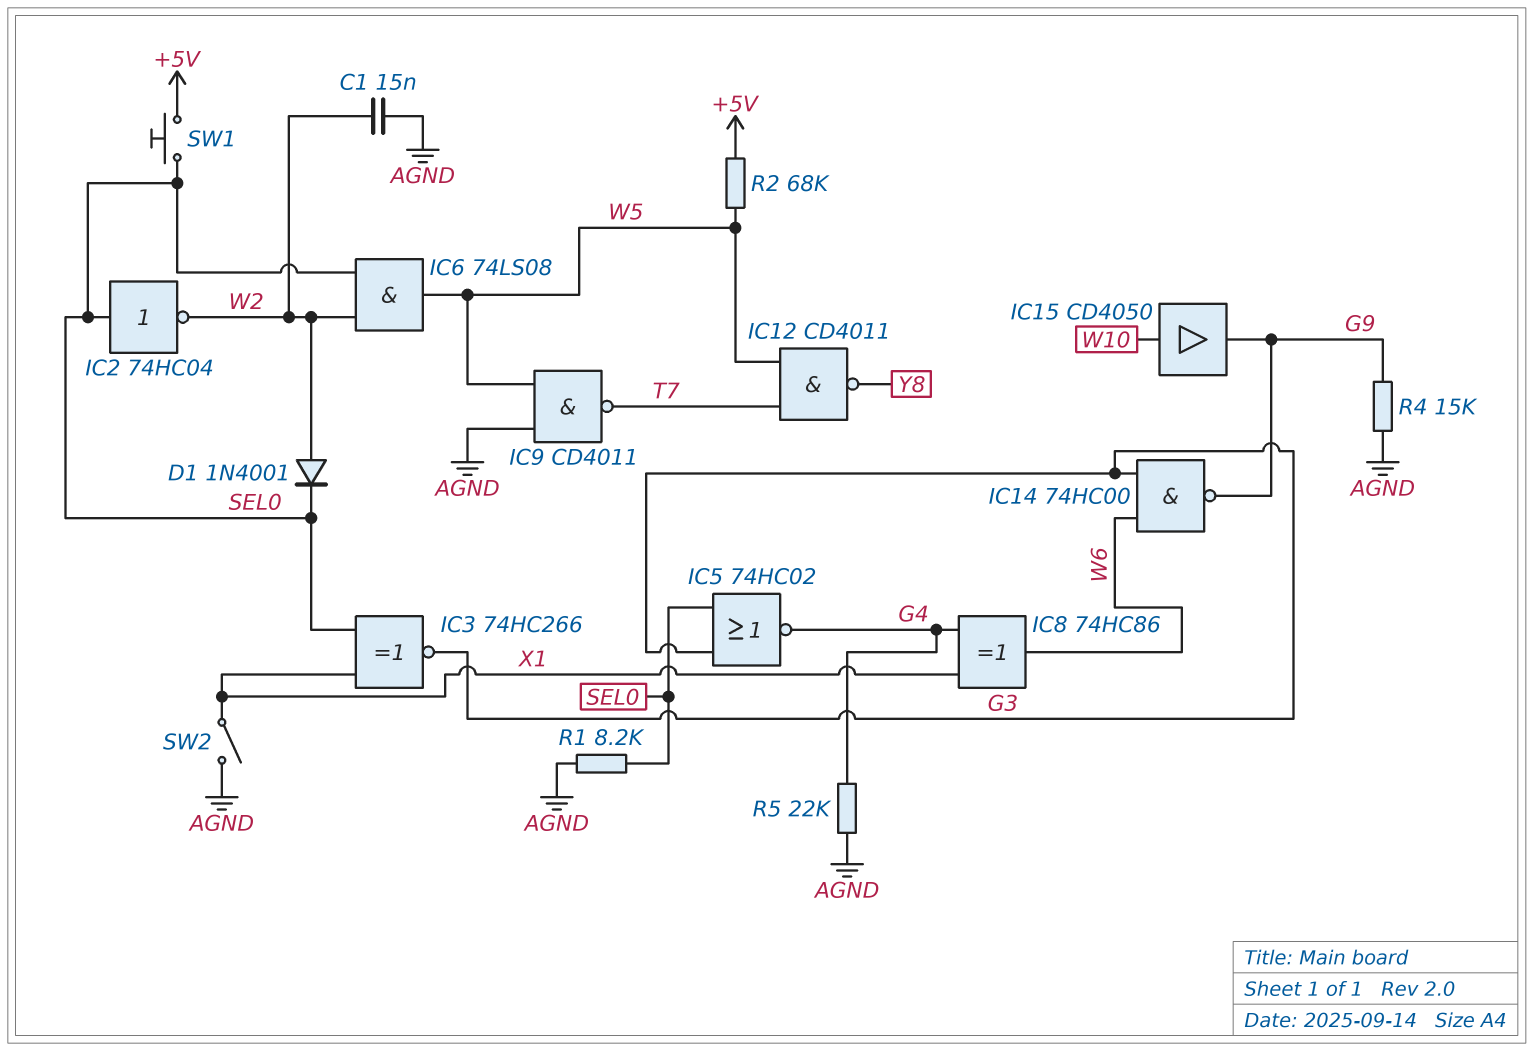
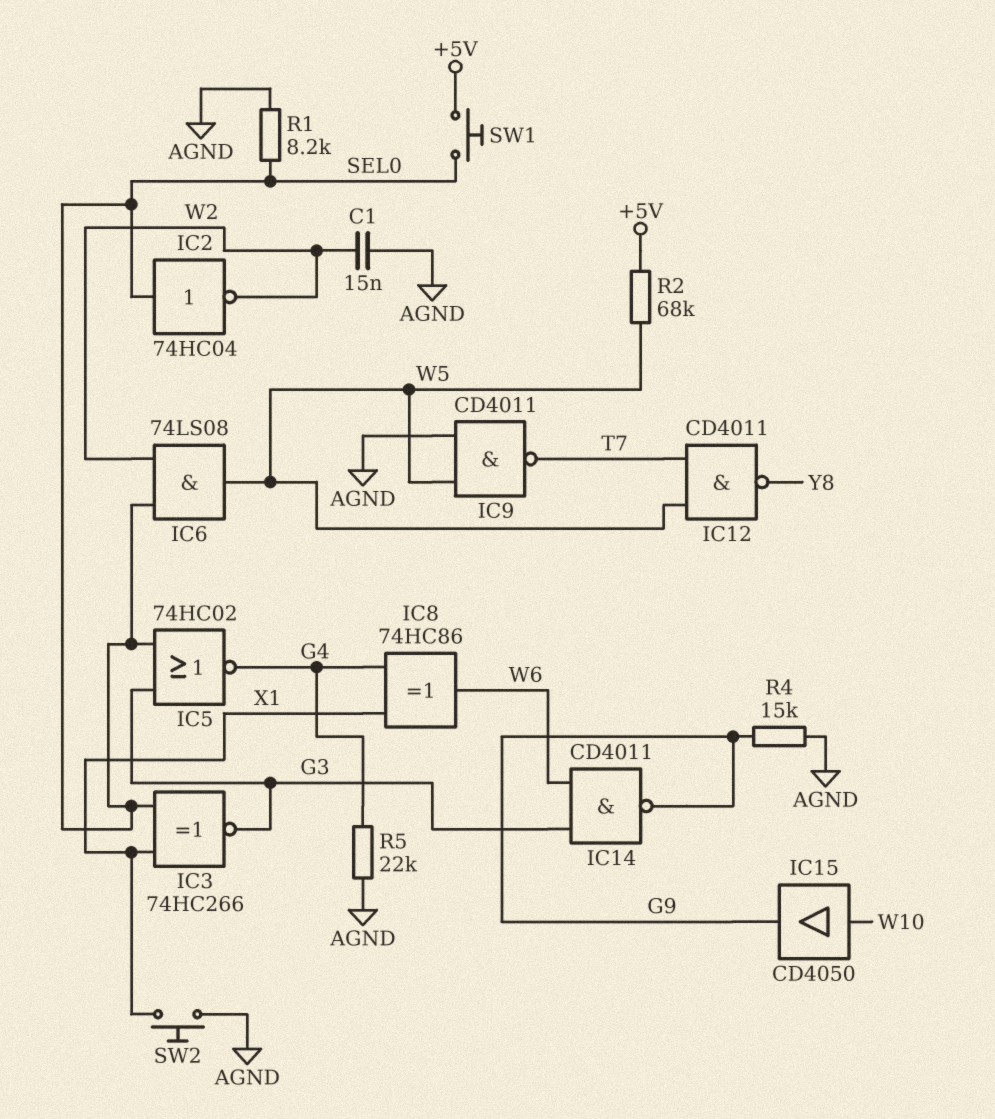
D1: diode 1N4001 (A W2, K SEL0) -> none
IC14: NAND 74HC00 (in G3, in W6, out G9) -> NAND CD4011 (in G3, in W6, out G9)
SW2: switch (AGND, X1) -> button (AGND, X1)

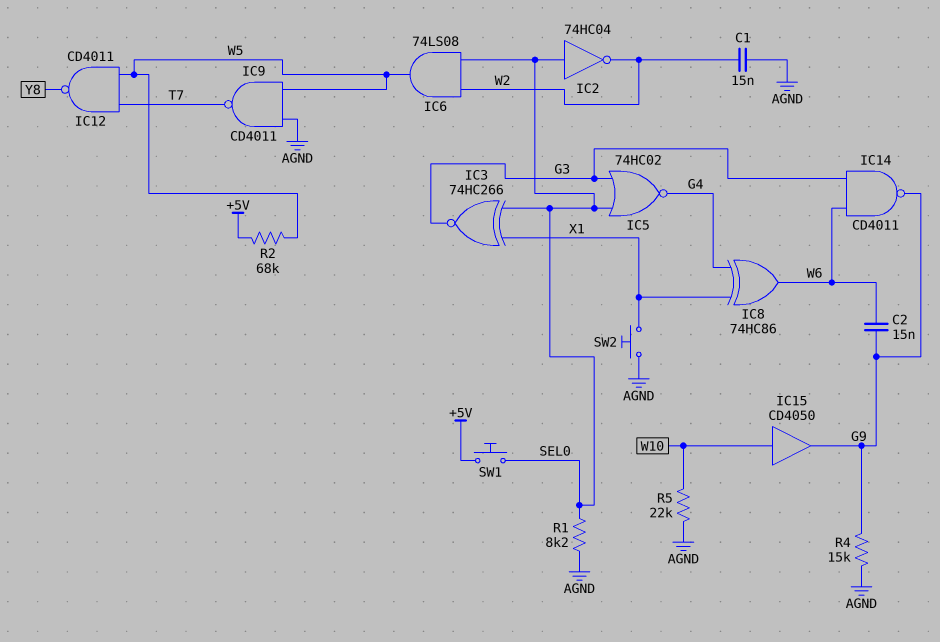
C2: none -> 15nF (G9, W6)
R5: 22k (AGND, G4) -> 22k (AGND, W10)

